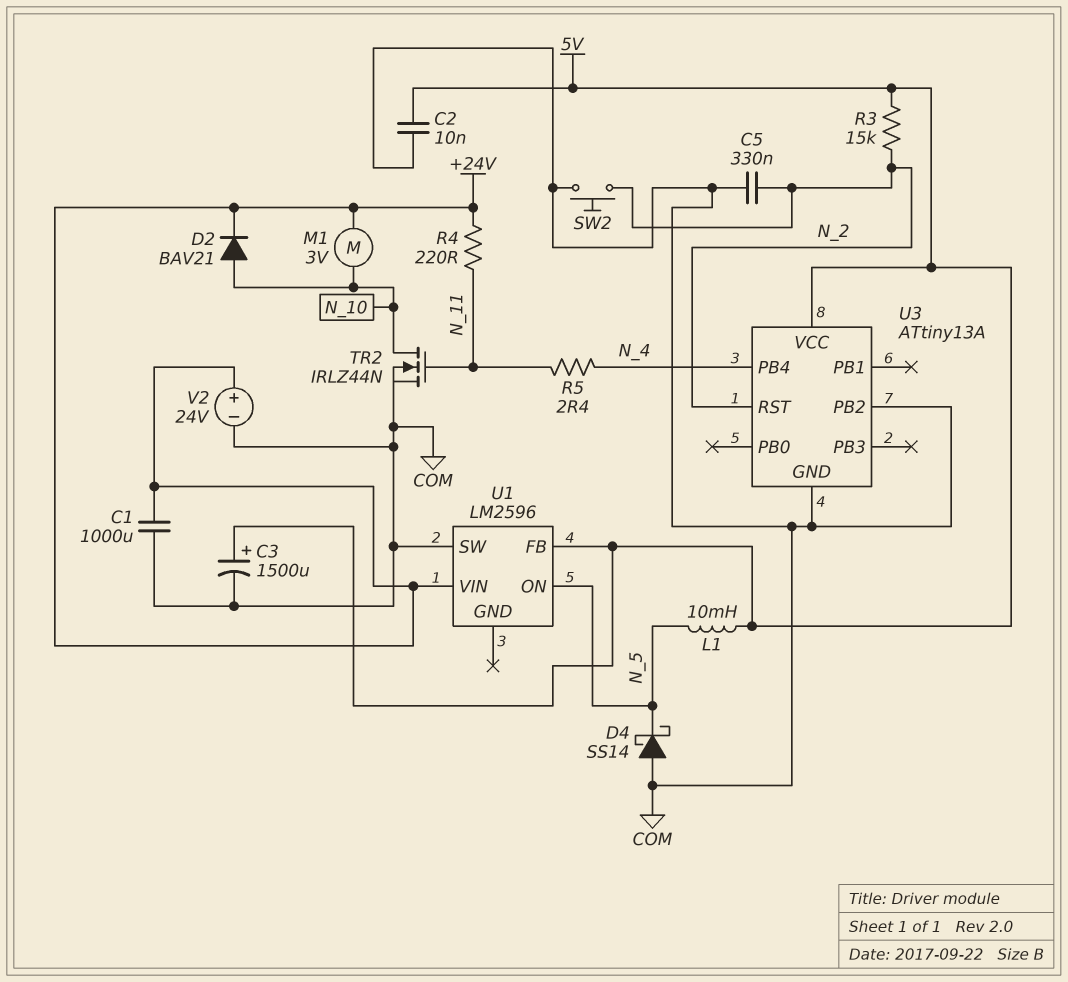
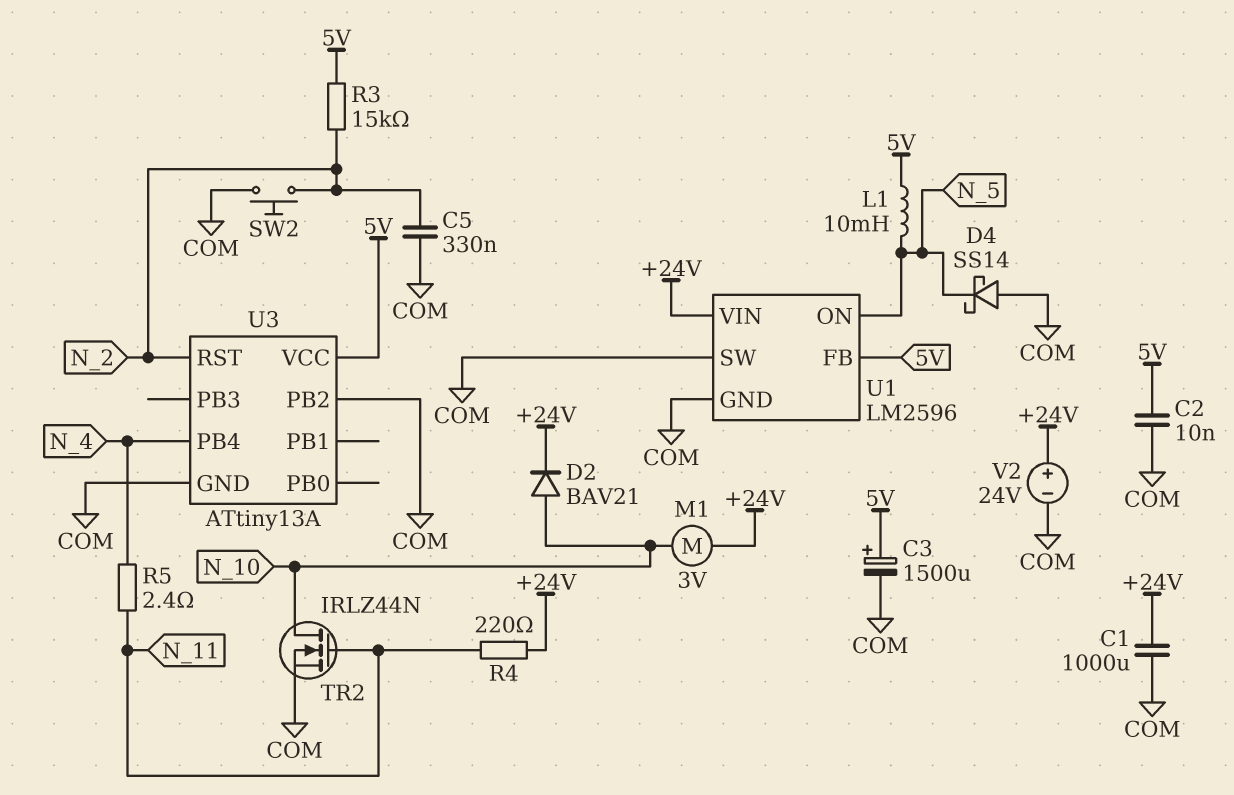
U1 pin GND: none -> COM

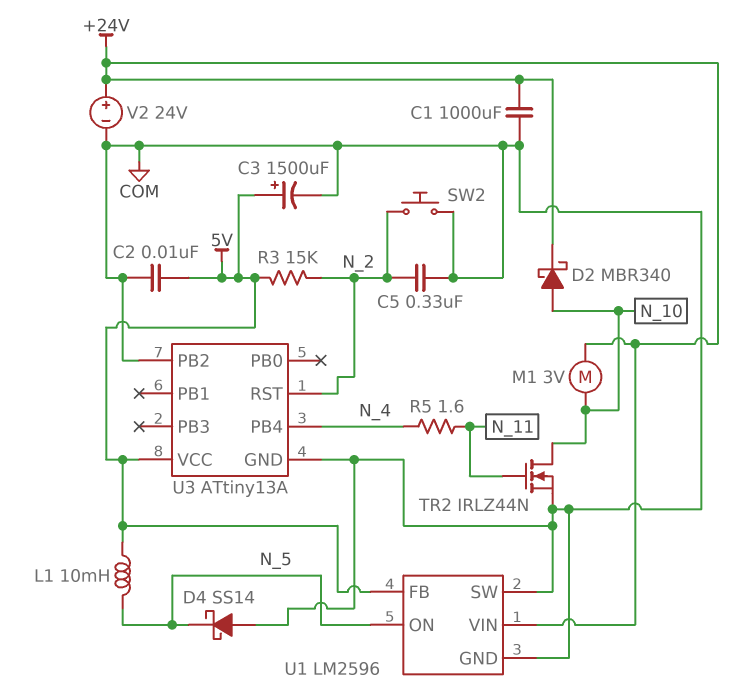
D2: diode BAV21 (A N_10, K +24V) -> schottky MBR340 (A N_10, K +24V)
R4: 220 (+24V, N_11) -> none
R5: 2.4 (N_4, N_11) -> 1.6 (N_4, N_11)

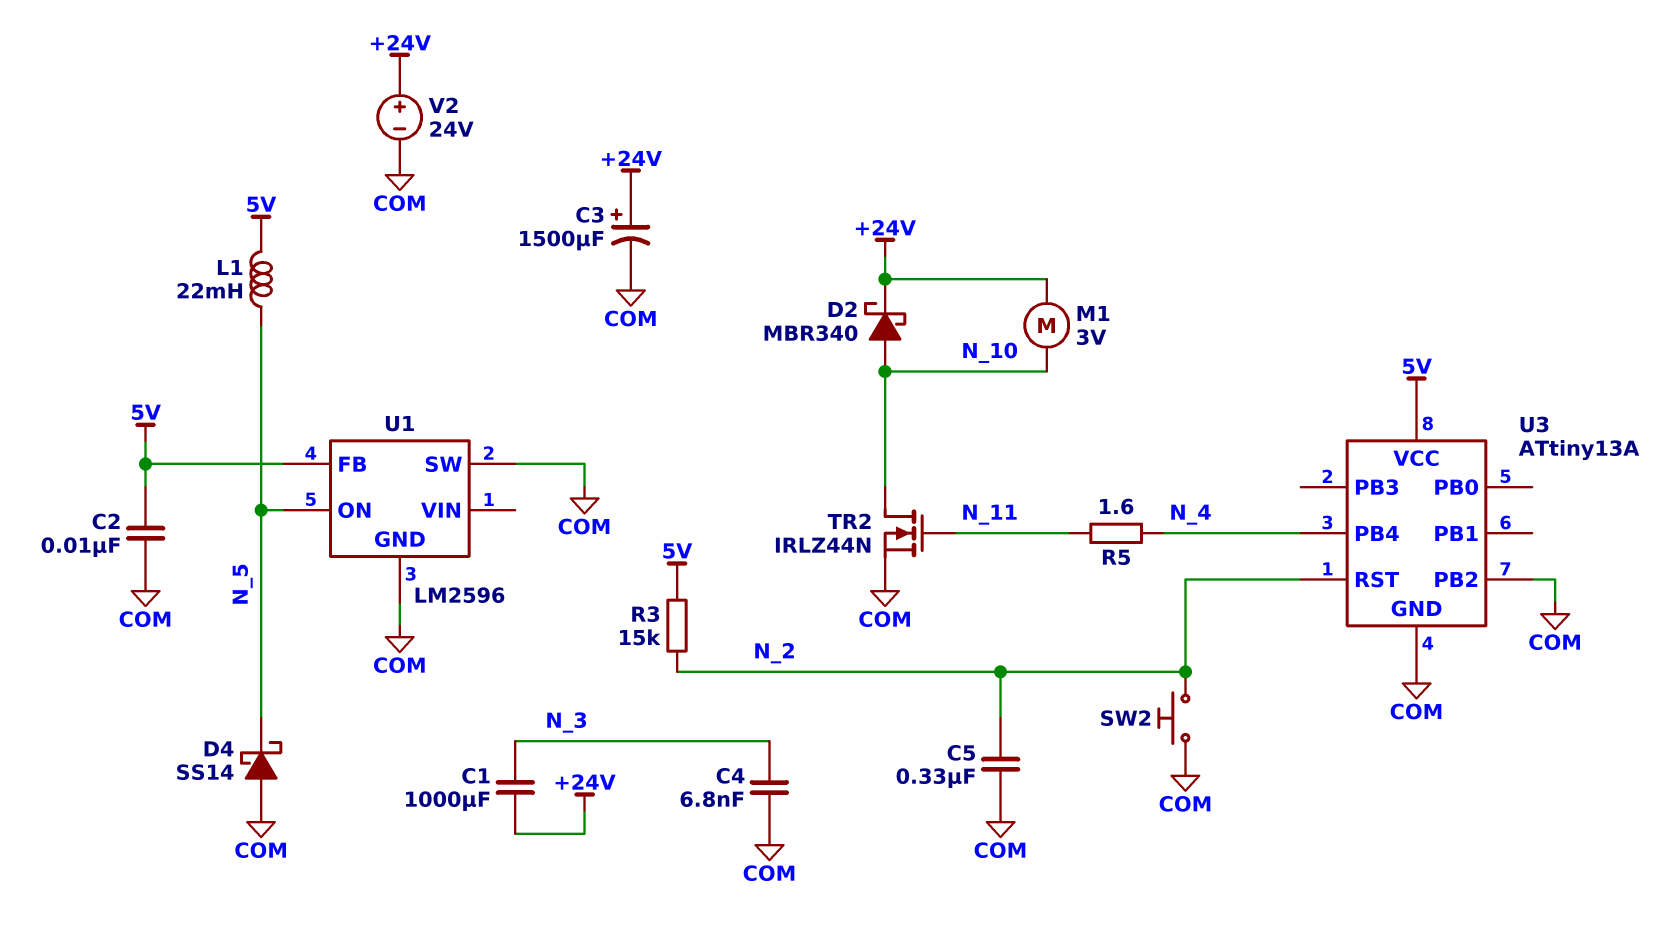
C1: 1000uF (+24V, COM) -> 1000uF (+24V, N_3)
C3: 1500uF (plus 5V, minus COM) -> 1500uF (plus +24V, minus COM)
C4: none -> 6.8nF (COM, N_3)
L1: 10mH (5V, N_5) -> 22mH (5V, N_5)
U1 pin VIN: +24V -> none

